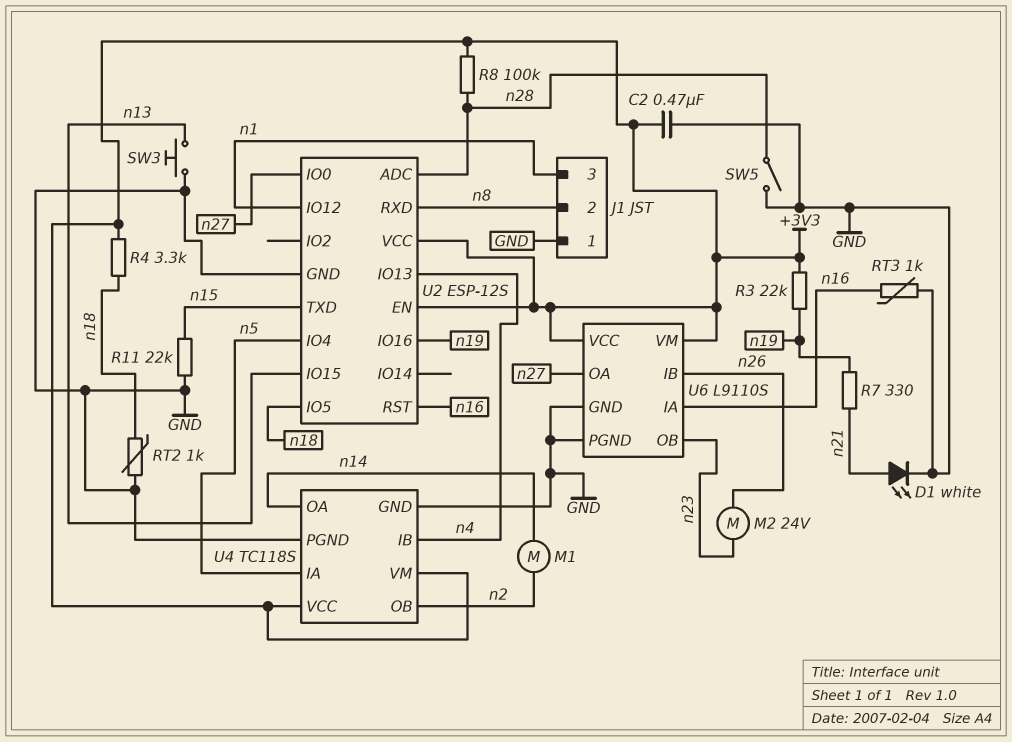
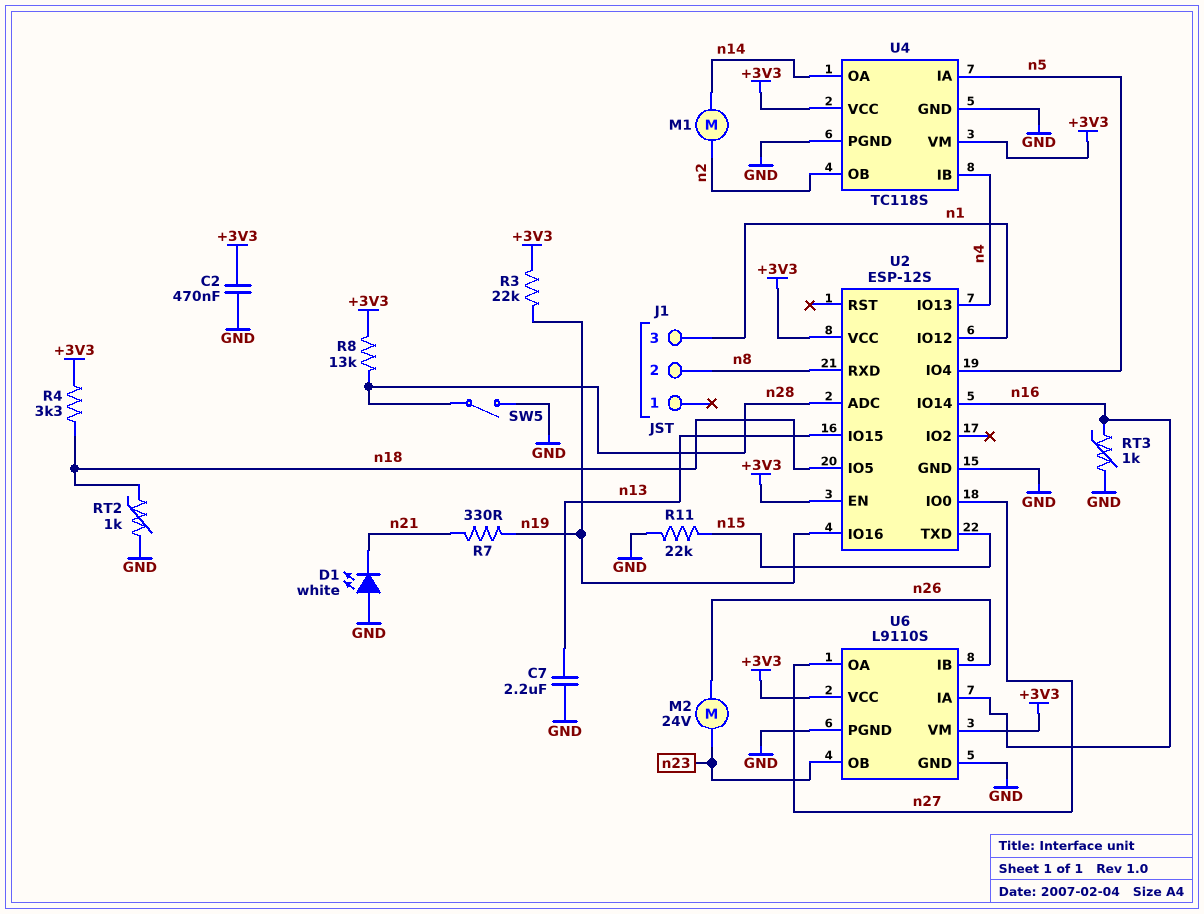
C7: none -> 2.2uF (GND, n13)
D1: LED white (A n21, K GND) -> LED white (A GND, K n21)
J1 pin 1: GND -> none
R8: 100k (+3V3, n28) -> 13k (+3V3, n28)
SW3: button (GND, n13) -> none
U2 pin IO14: none -> n16
U2 pin RST: n16 -> none

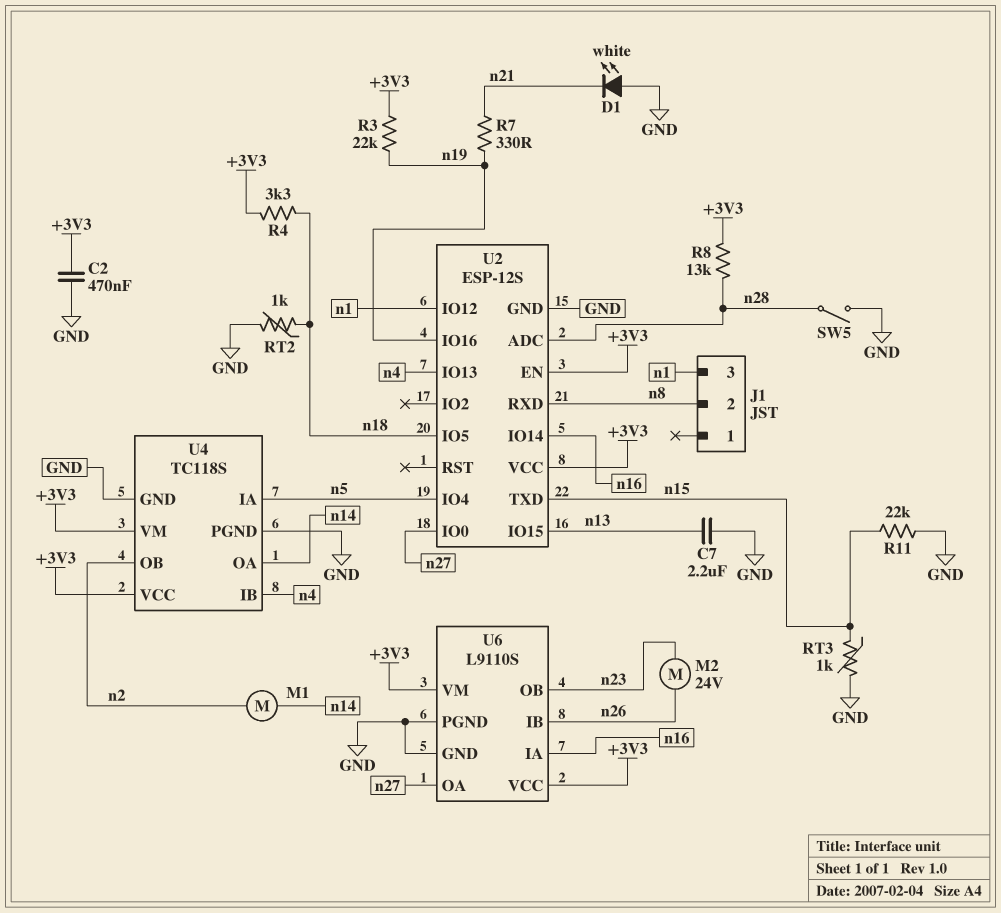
RT3: 1k (GND, n16) -> 1k (GND, n15)

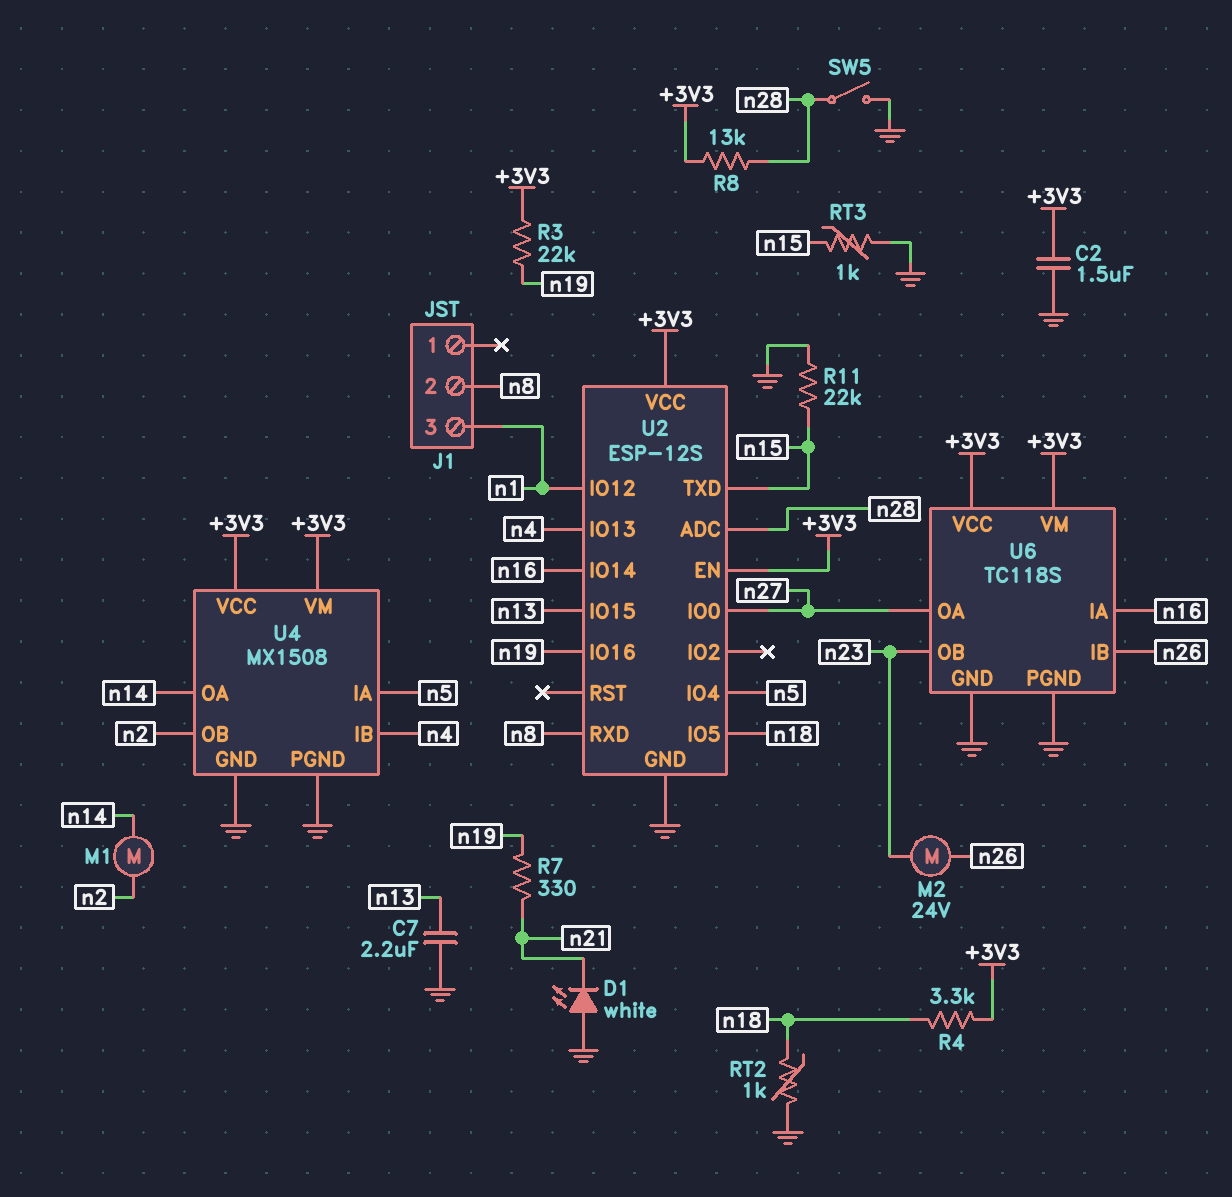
C2: 470nF (+3V3, GND) -> 1.5uF (+3V3, GND)
U4: TC118S -> MX1508
U6: L9110S -> TC118S

